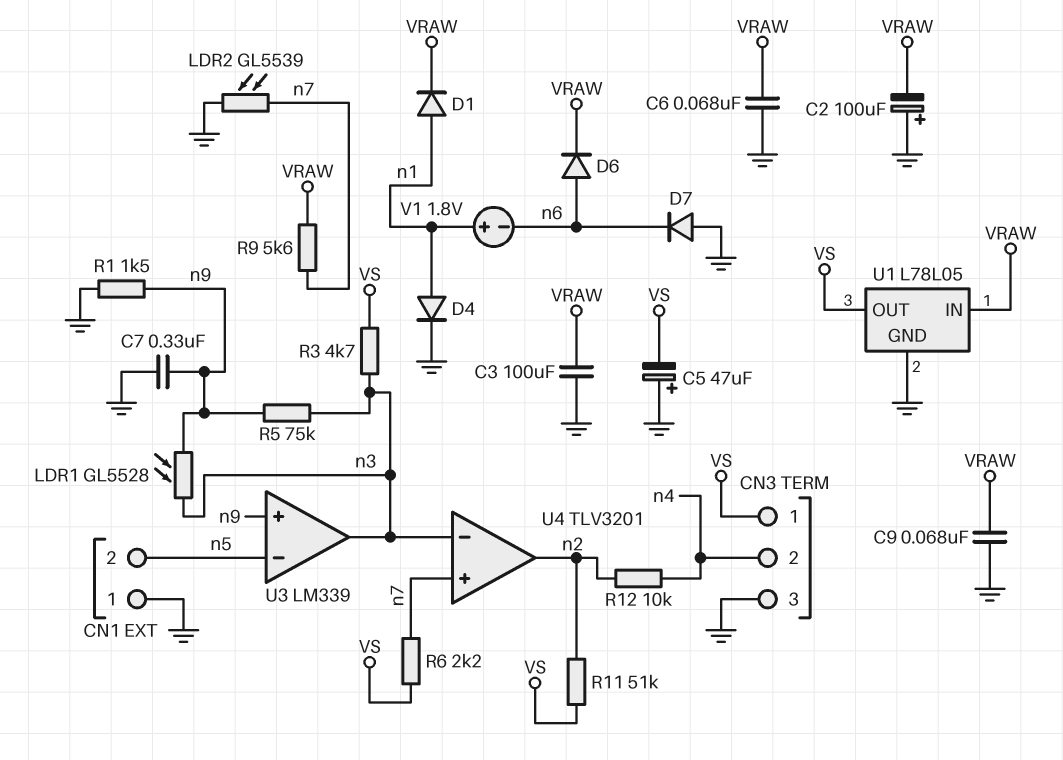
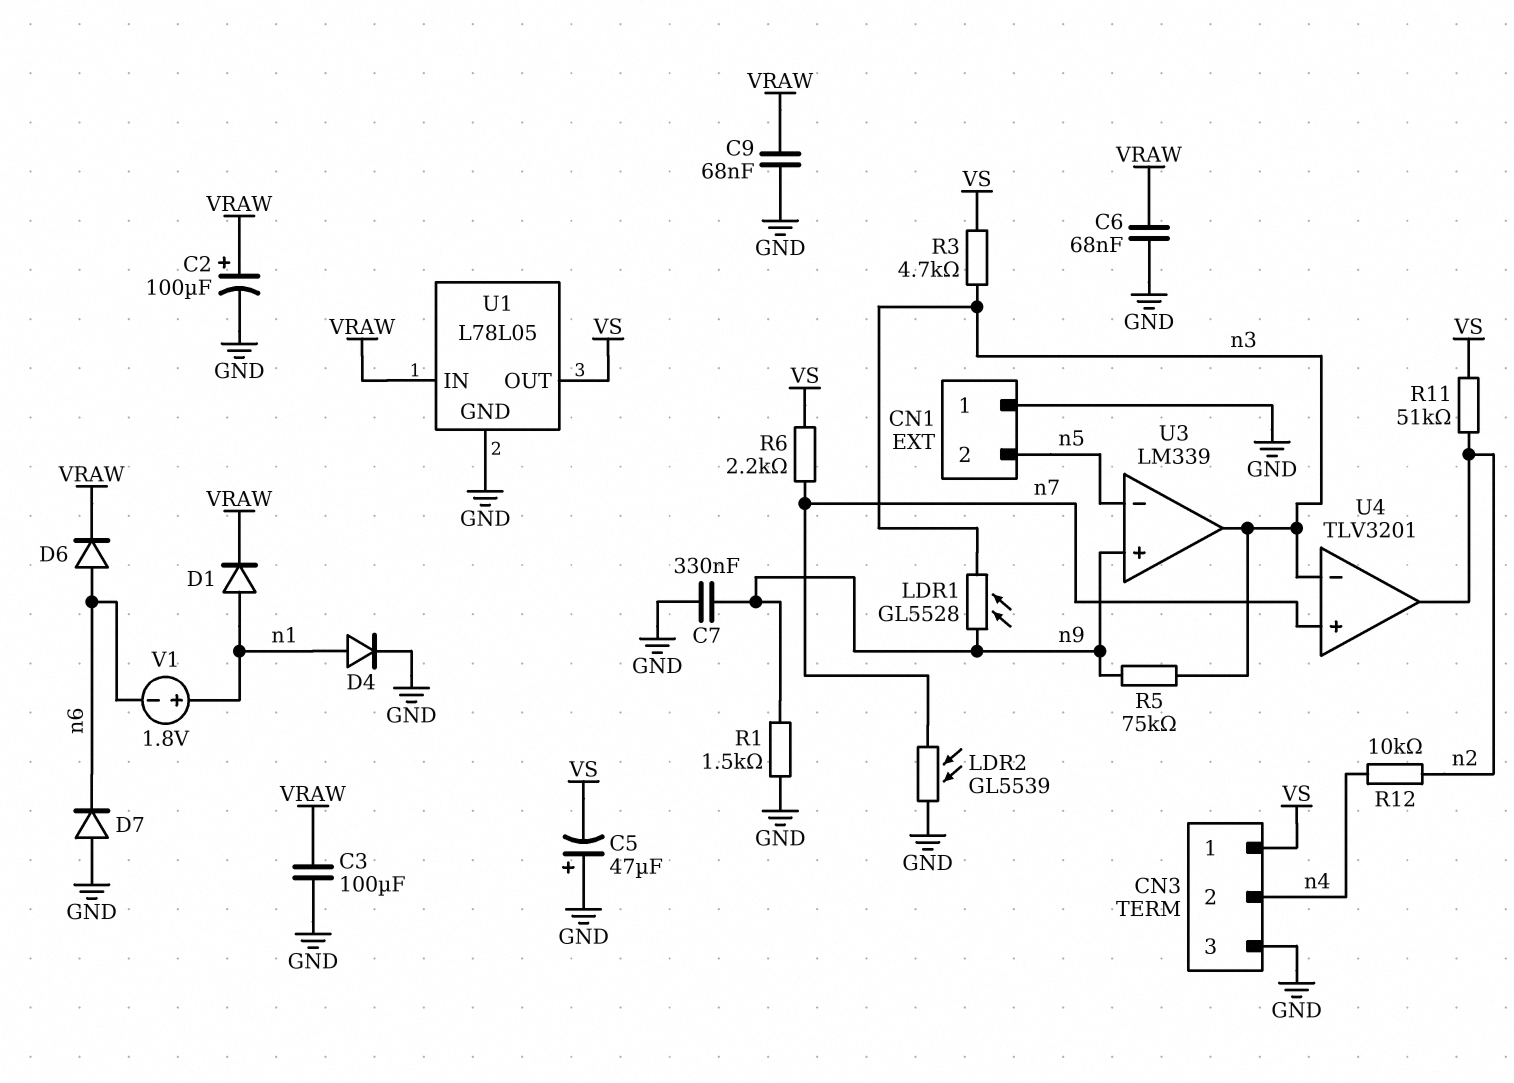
C2: 100uF (plus GND, minus VRAW) -> 100uF (plus VRAW, minus GND)
R9: 5.6k (VRAW, n7) -> none

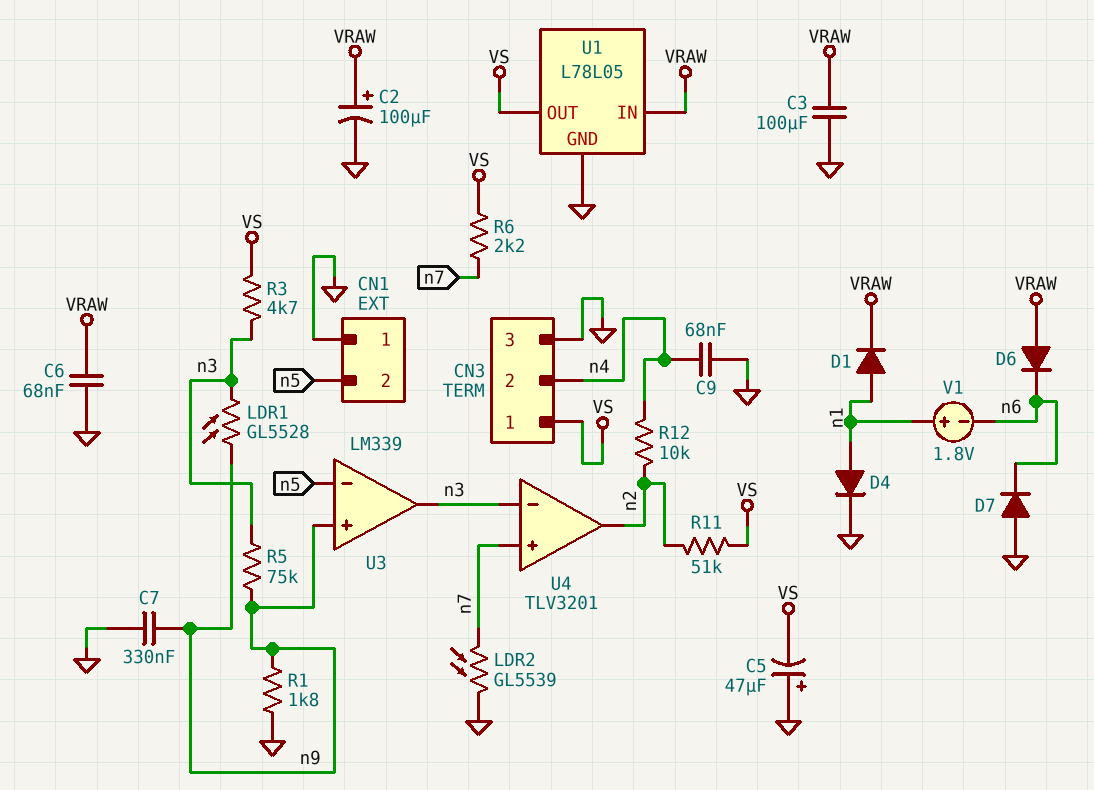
C9: 68nF (GND, VRAW) -> 68nF (GND, n4)
D6: diode (A n6, K VRAW) -> diode (A VRAW, K n6)
R1: 1.5k (GND, n9) -> 1.8k (GND, n9)

